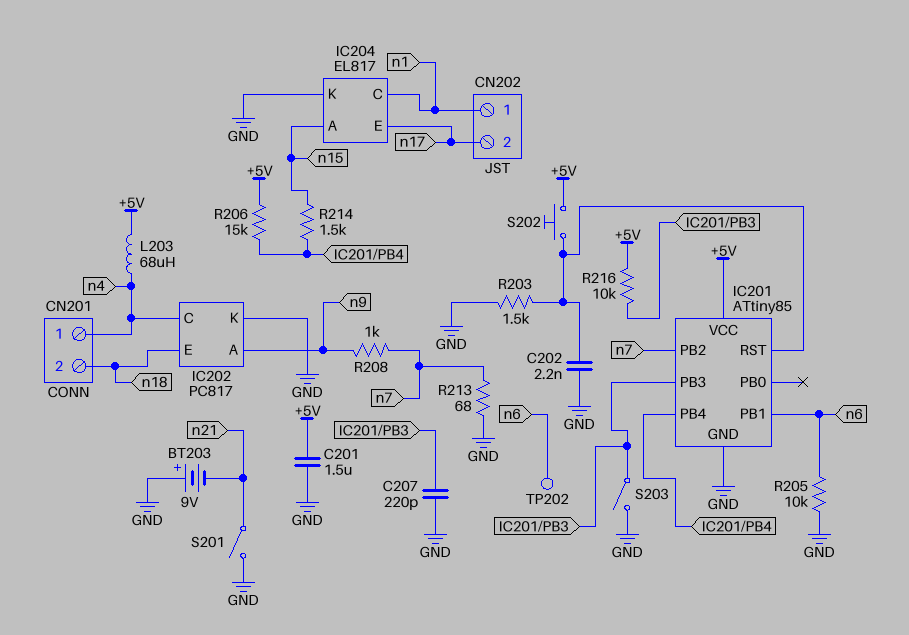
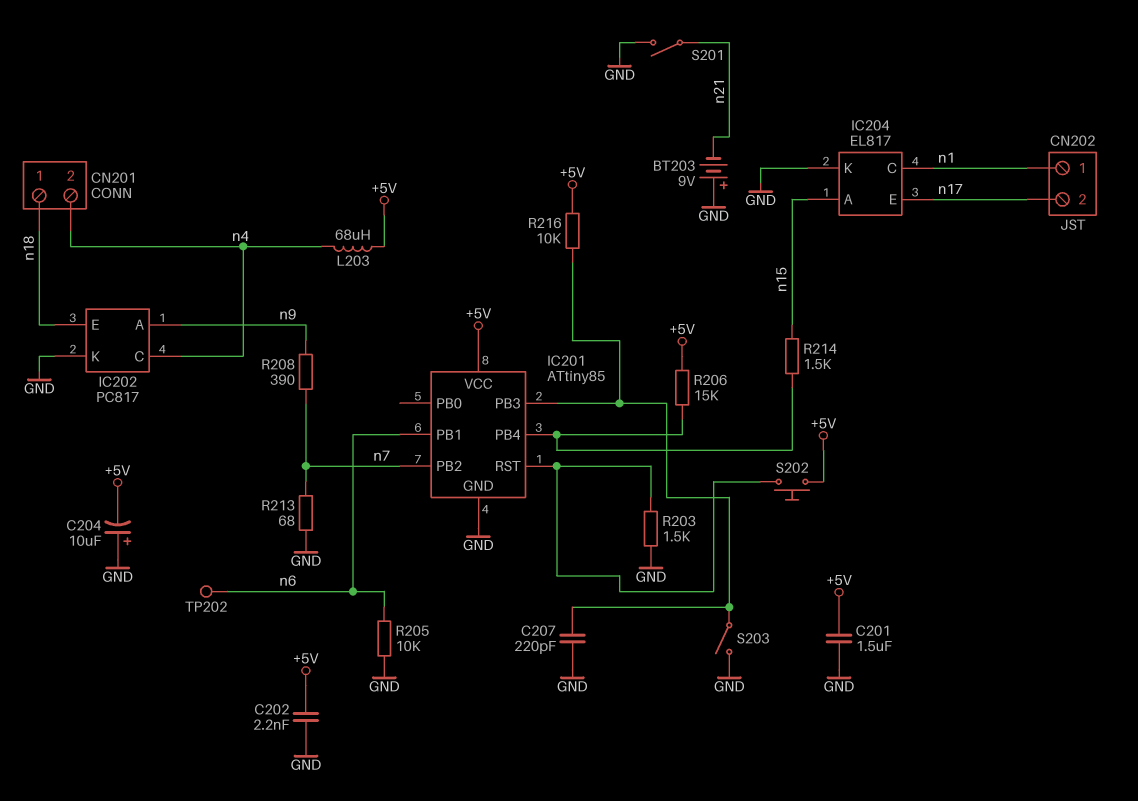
C202: 2.2nF (GND, IC201/RST) -> 2.2nF (+5V, GND)
C204: none -> 10uF (plus GND, minus +5V)
CN201 pin 1: n4 -> n18
CN201 pin 2: n18 -> n4
R208: 1k (n7, n9) -> 390 (n7, n9)

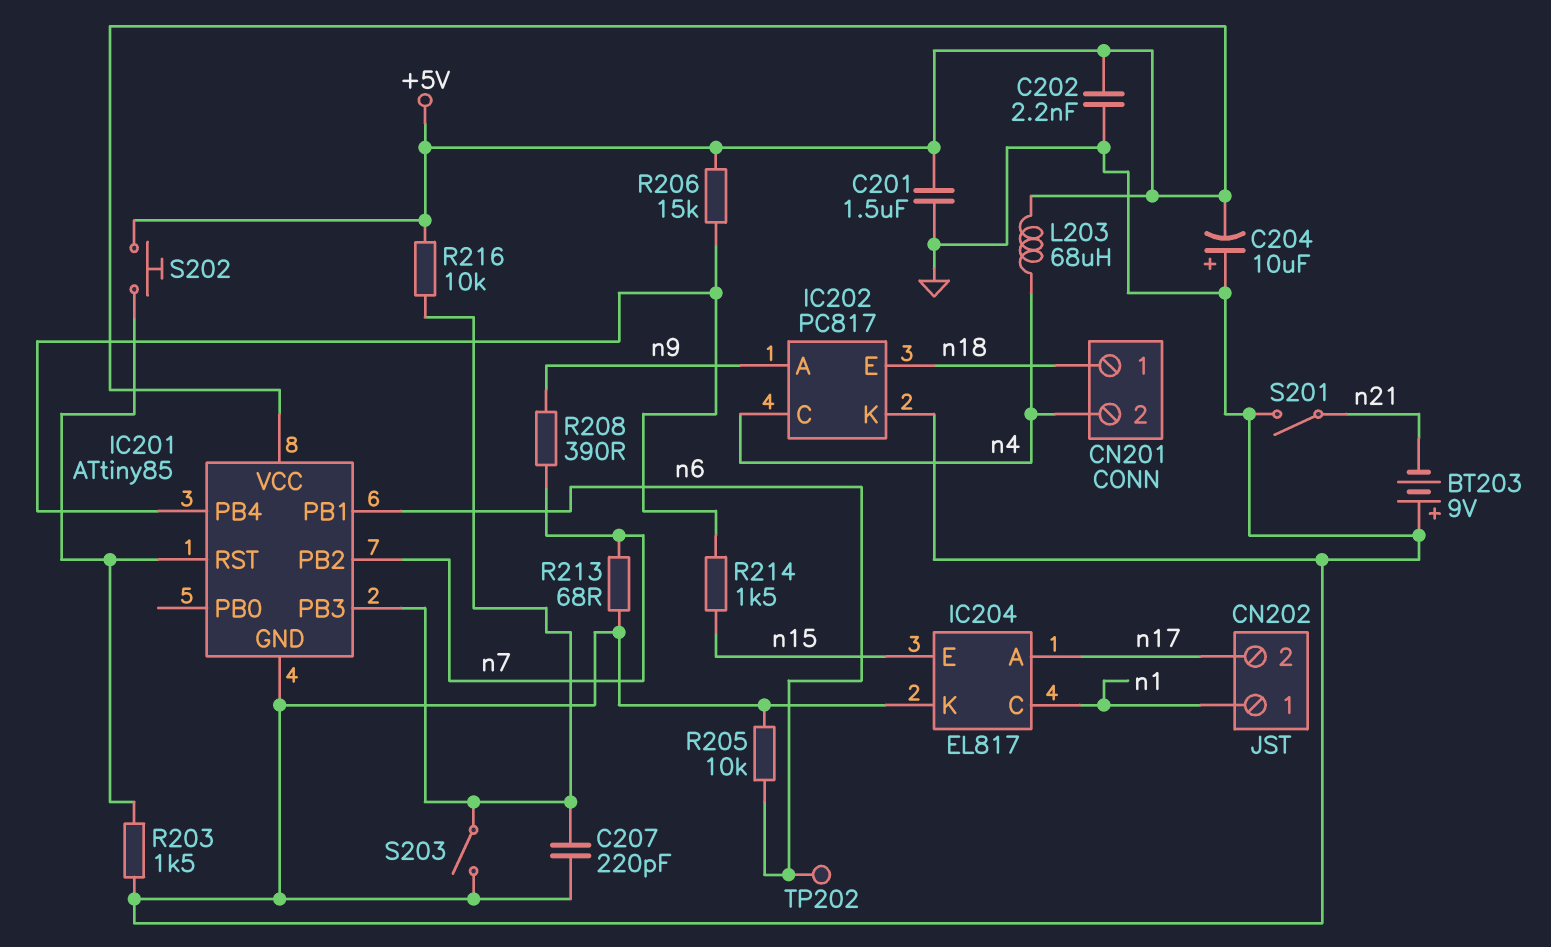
IC204 pin A: n15 -> n17
IC204 pin E: n17 -> n15

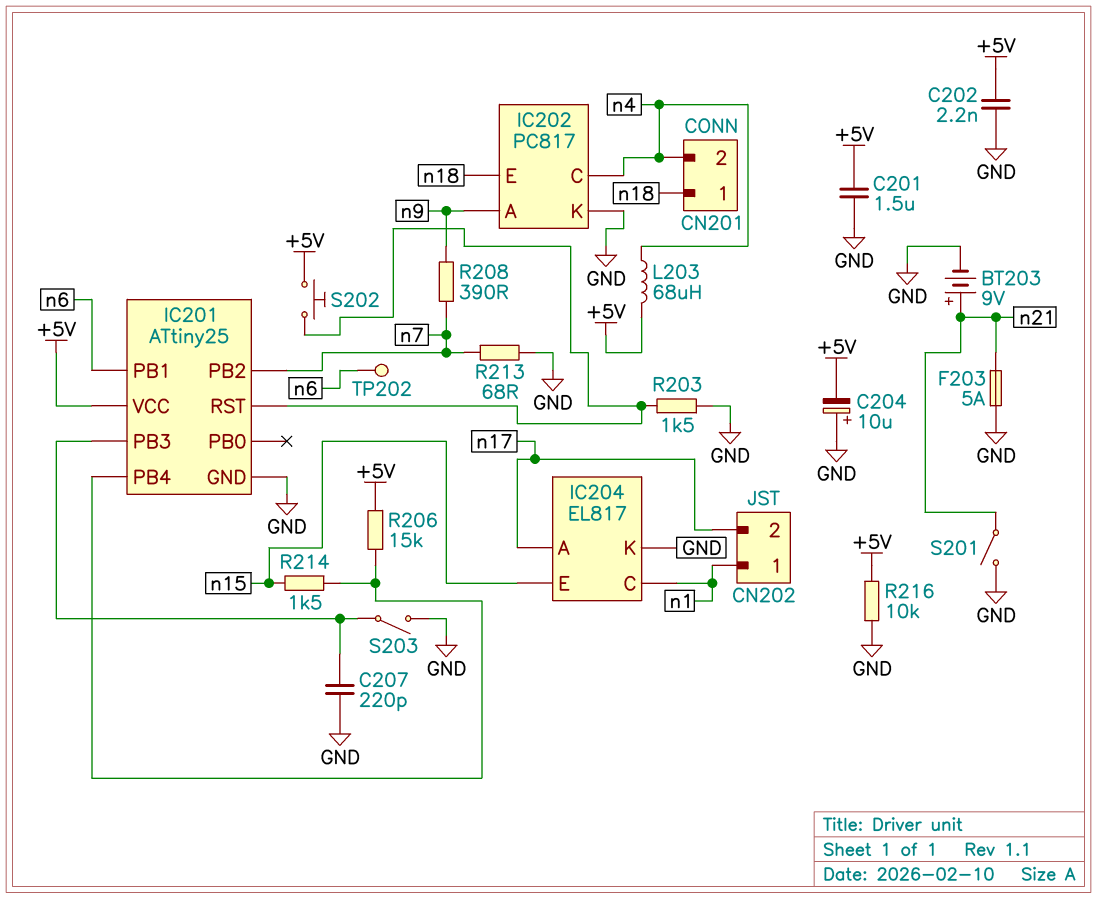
BT203: 9V (plus GND, minus n21) -> 9V (plus n21, minus GND)
F203: none -> 5A (GND, n21)
IC201: ATtiny85 -> ATtiny25
R205: 10k (GND, n6) -> none
R216: 10k (+5V, IC201/PB3) -> 10k (+5V, GND)

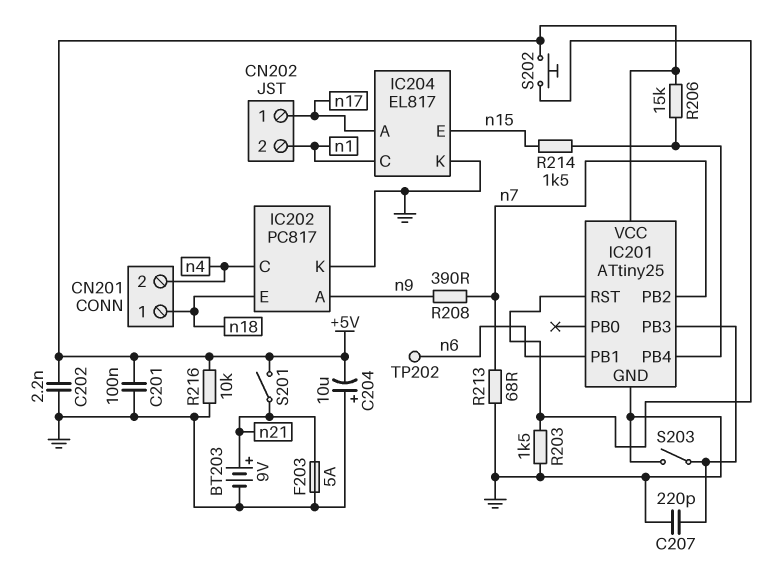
C201: 1.5uF (+5V, GND) -> 100nF (+5V, GND)
CN202 pin 1: n1 -> n17
CN202 pin 2: n17 -> n1
L203: 68uH (+5V, n4) -> none
S201: switch (GND, n21) -> switch (+5V, n21)

